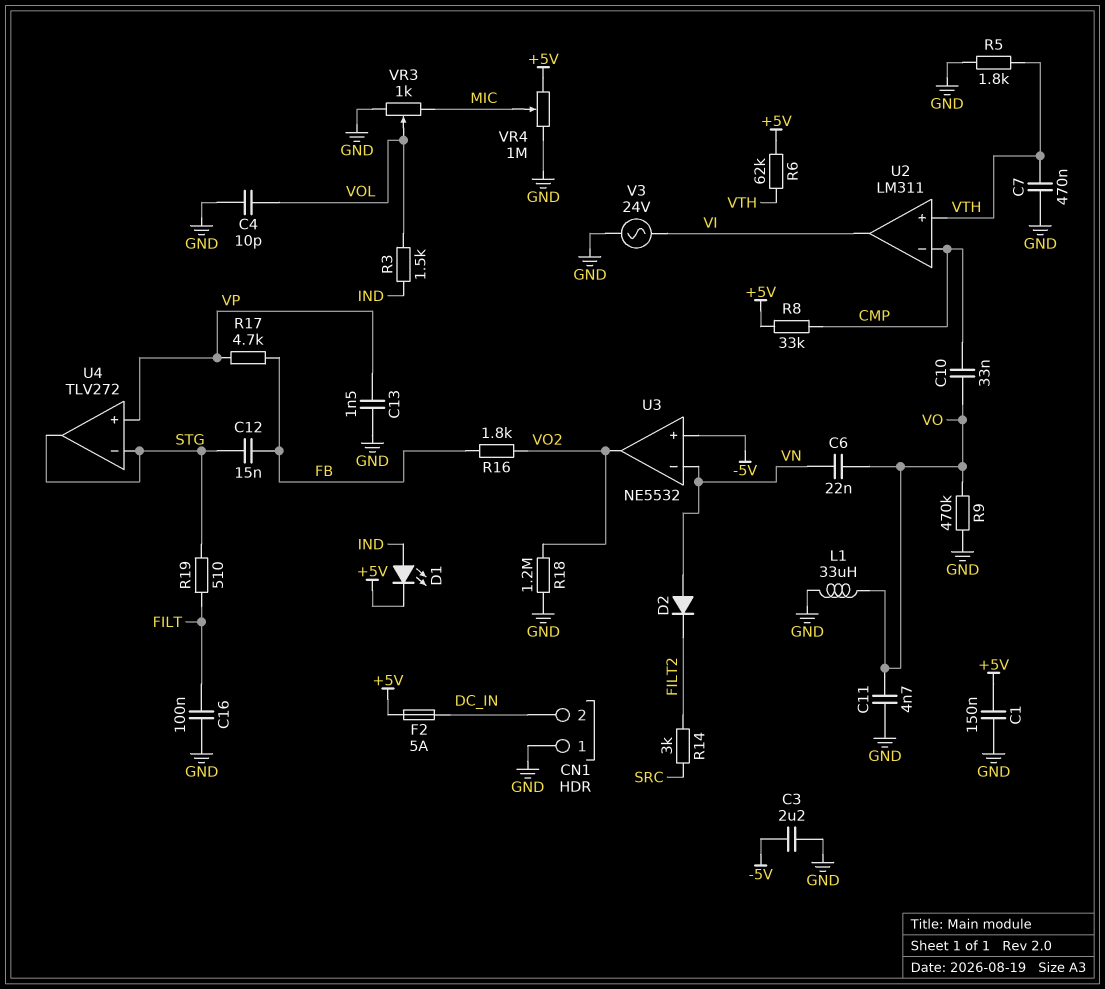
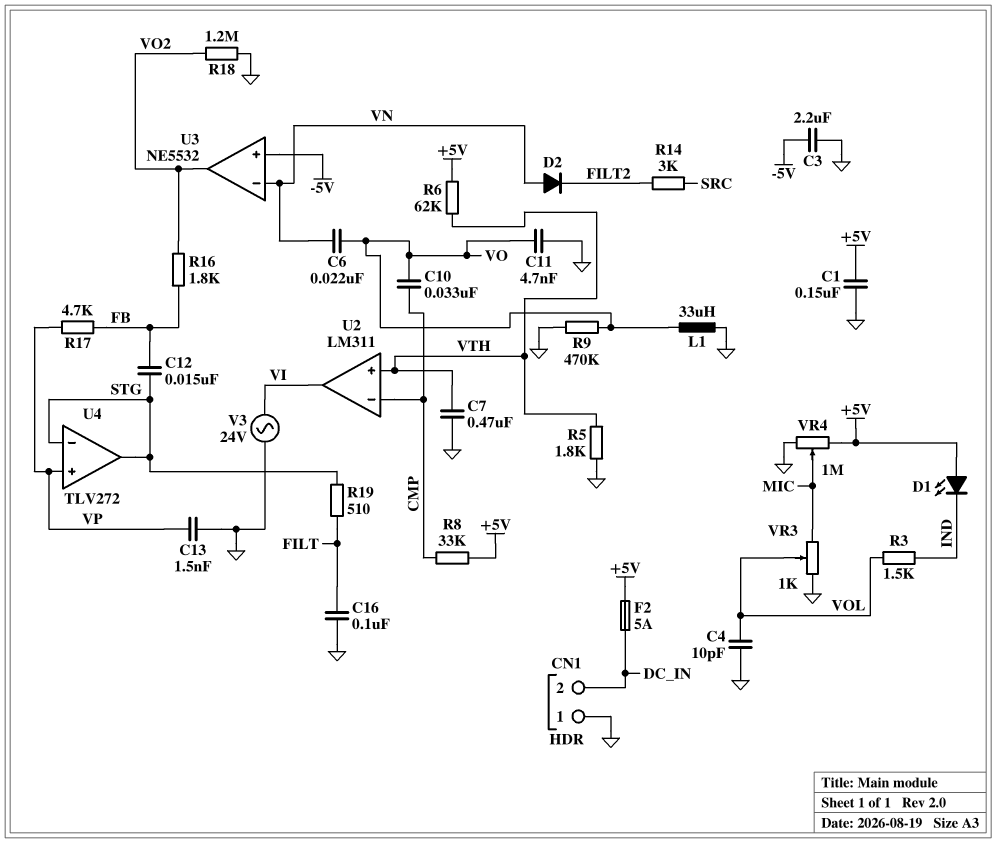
D1: LED (A IND, K +5V) -> LED (A +5V, K IND)

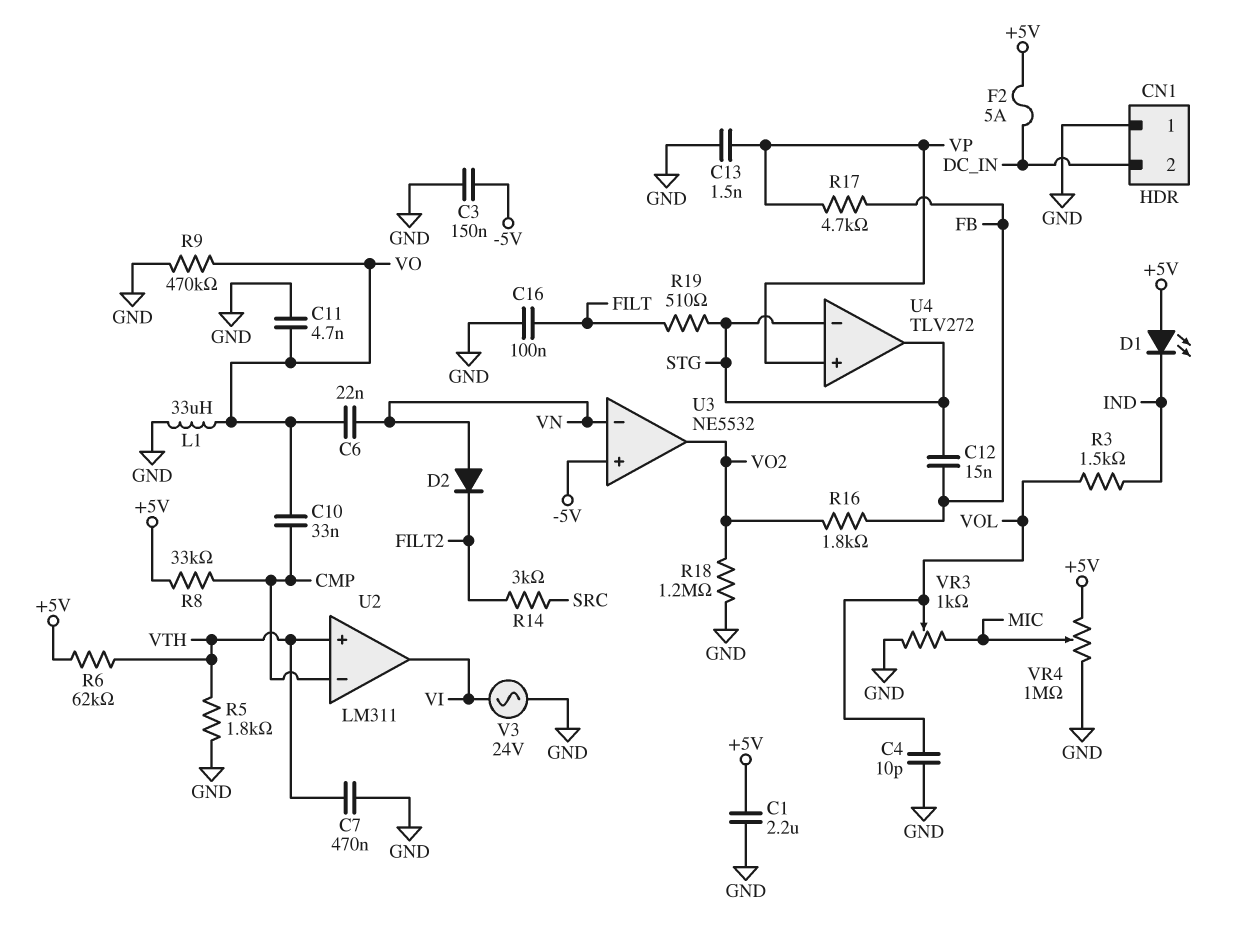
C1: 150nF (+5V, GND) -> 2.2uF (+5V, GND)
C3: 2.2uF (-5V, GND) -> 150nF (-5V, GND)

